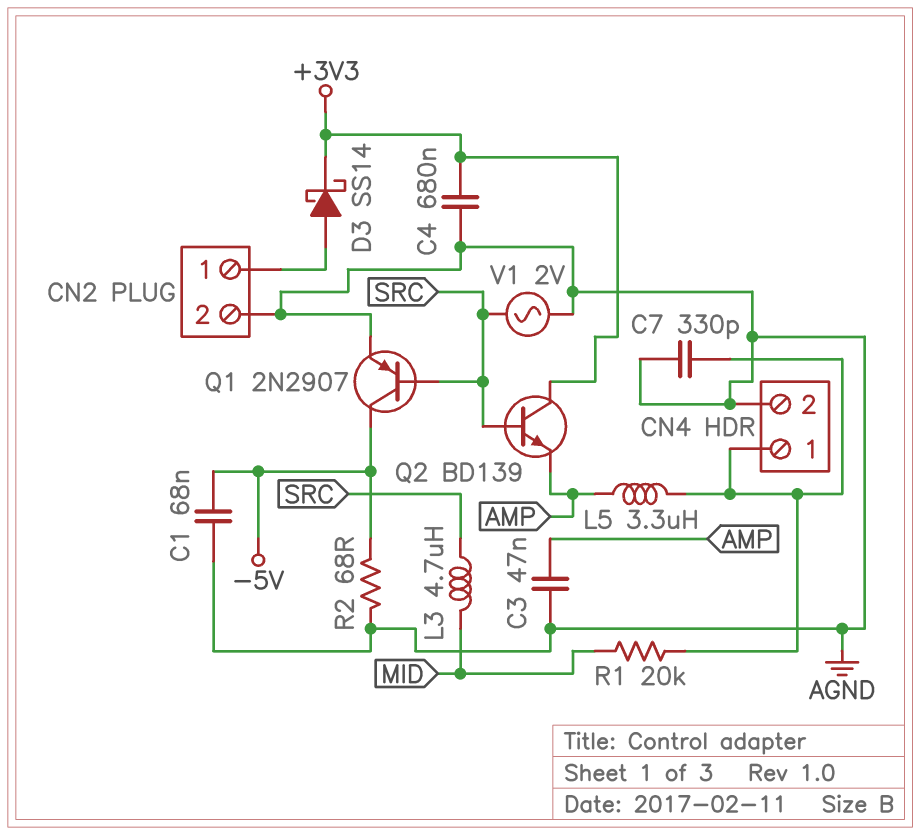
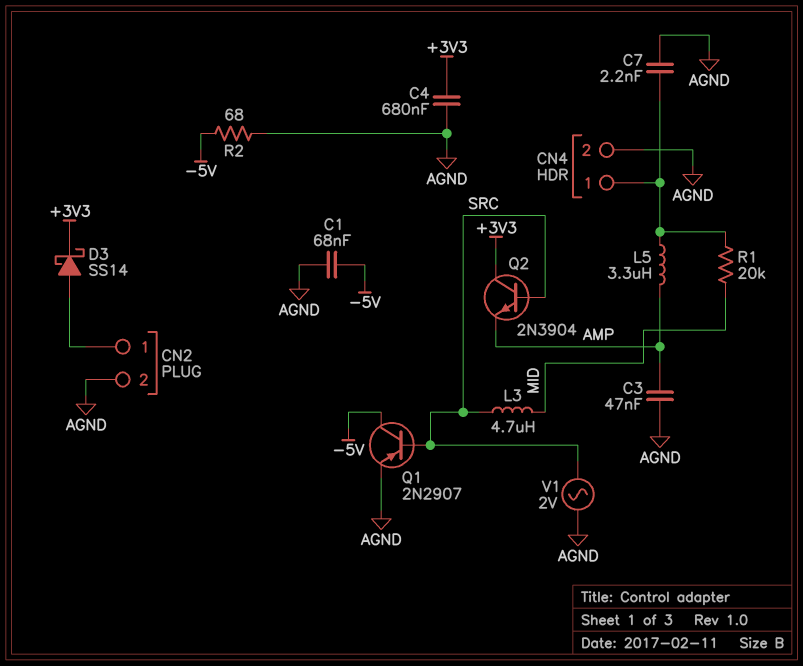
C7: 330pF (AGND, CN4/1) -> 2.2nF (AGND, CN4/1)
Q2: NPN BD139 (B SRC, C +3V3, E AMP) -> NPN 2N3904 (B SRC, C +3V3, E AMP)

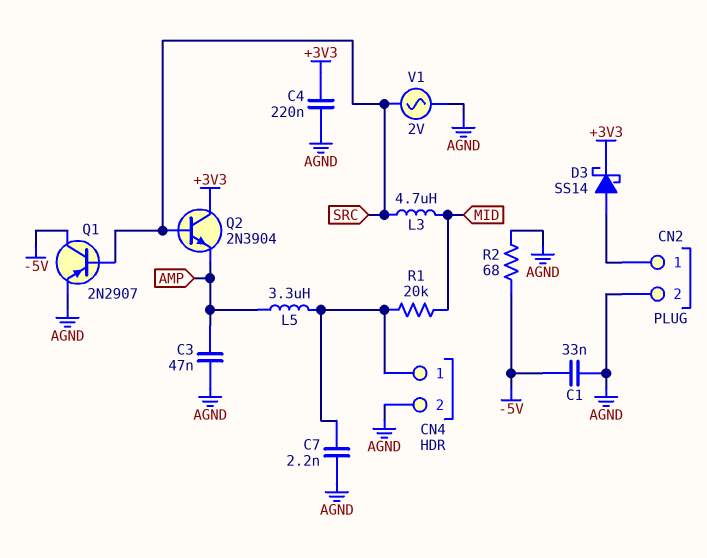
C1: 68nF (-5V, AGND) -> 33nF (-5V, AGND)
C4: 680nF (+3V3, AGND) -> 220nF (+3V3, AGND)

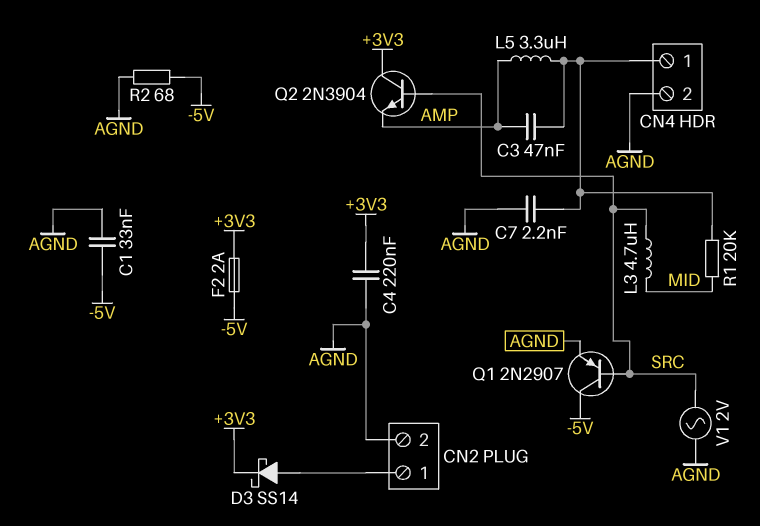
C3: 47nF (AGND, AMP) -> 47nF (AMP, CN4/1)
F2: none -> 2A (+3V3, -5V)

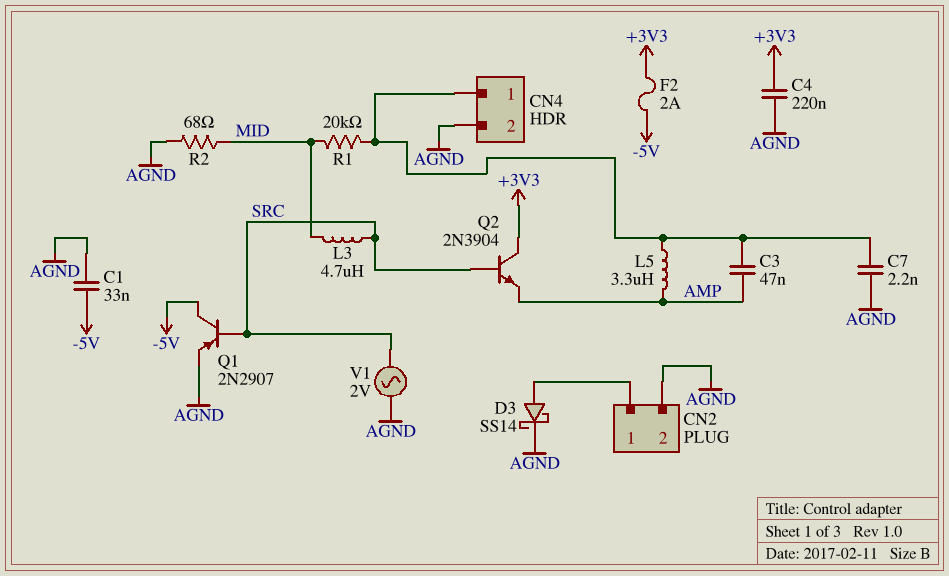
D3: schottky SS14 (A CN2/1, K +3V3) -> schottky SS14 (A CN2/1, K AGND)
R2: 68 (-5V, AGND) -> 68 (AGND, MID)

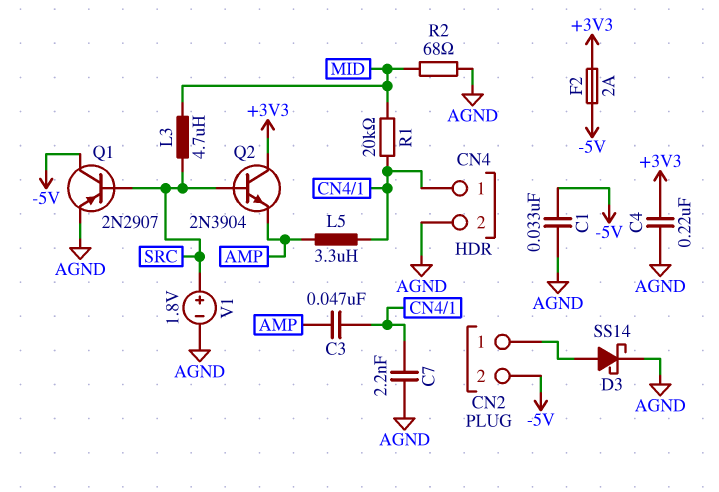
CN2 pin 2: AGND -> -5V
V1: AC 2V (AGND, SRC) -> 1.8V (plus SRC, minus AGND)

